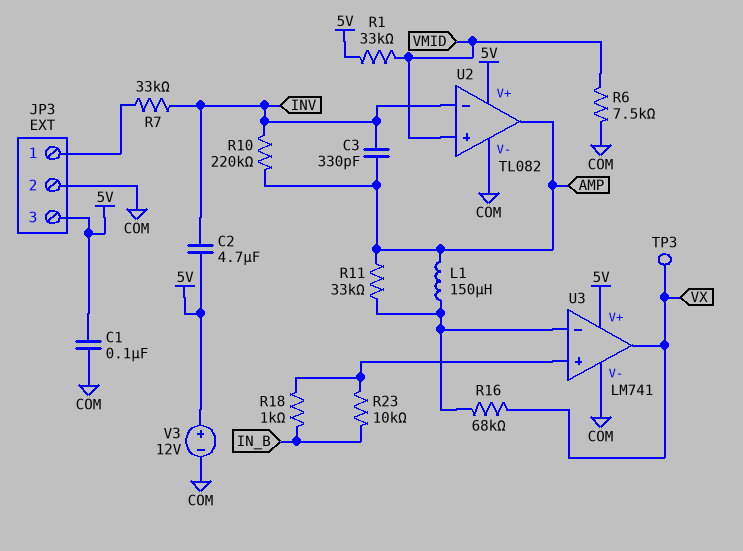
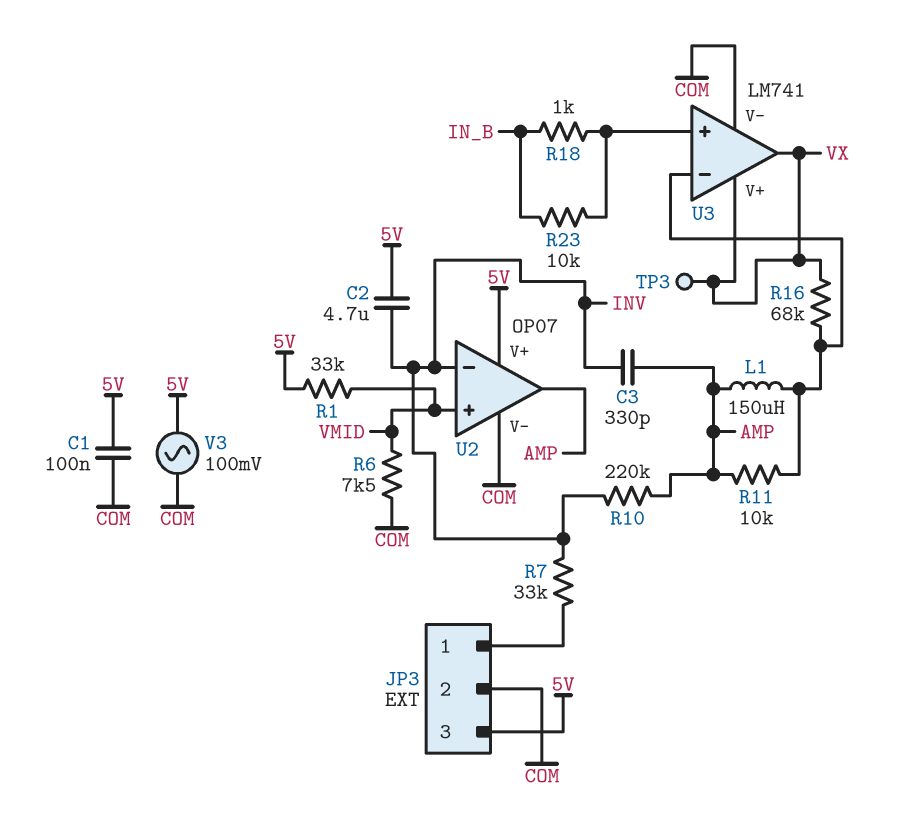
R11: 33k (AMP, U3/in-) -> 10k (AMP, U3/in-)
U2: TL082 -> OP07
U3 pin V+: 5V -> VX
V3: 12V (plus 5V, minus COM) -> AC 100mV (5V, COM)

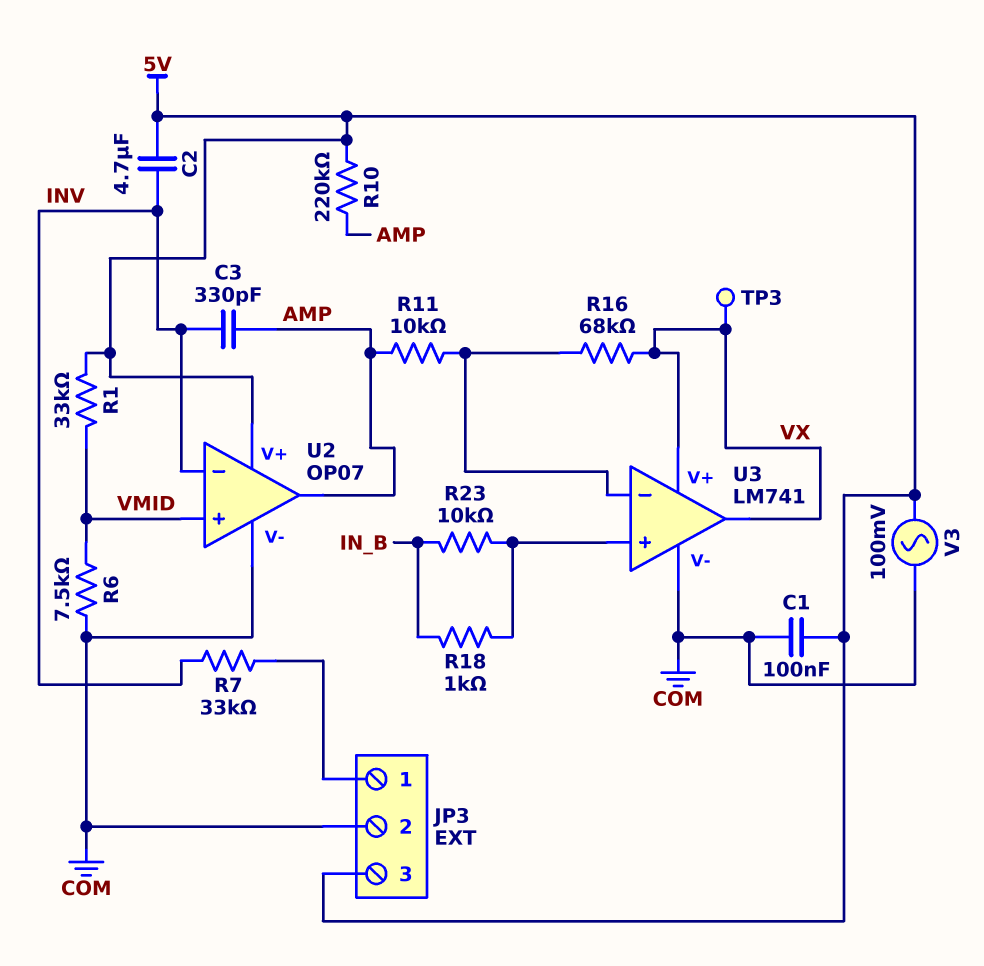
L1: 150uH (AMP, U3/in-) -> none
R10: 220k (AMP, INV) -> 220k (5V, AMP)

